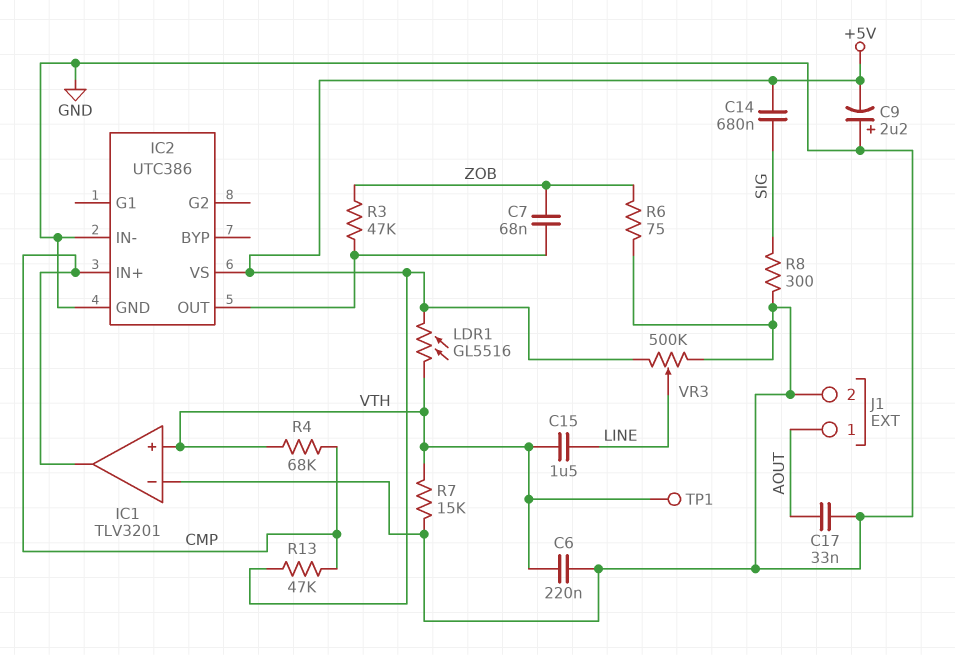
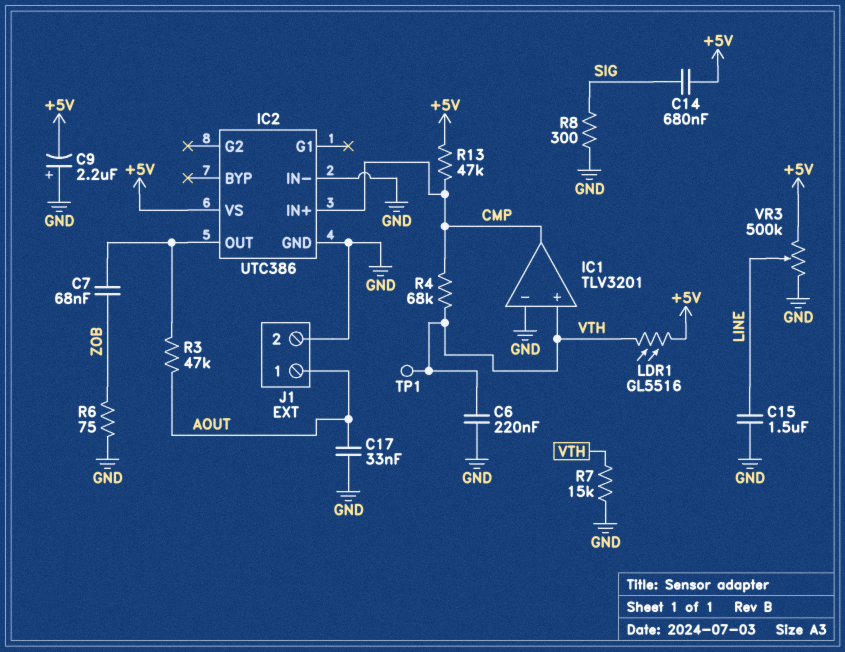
C15: 1.5uF (LINE, VTH) -> 1.5uF (GND, LINE)
R3: 47k (IC2/OUT, ZOB) -> 47k (AOUT, IC2/OUT)

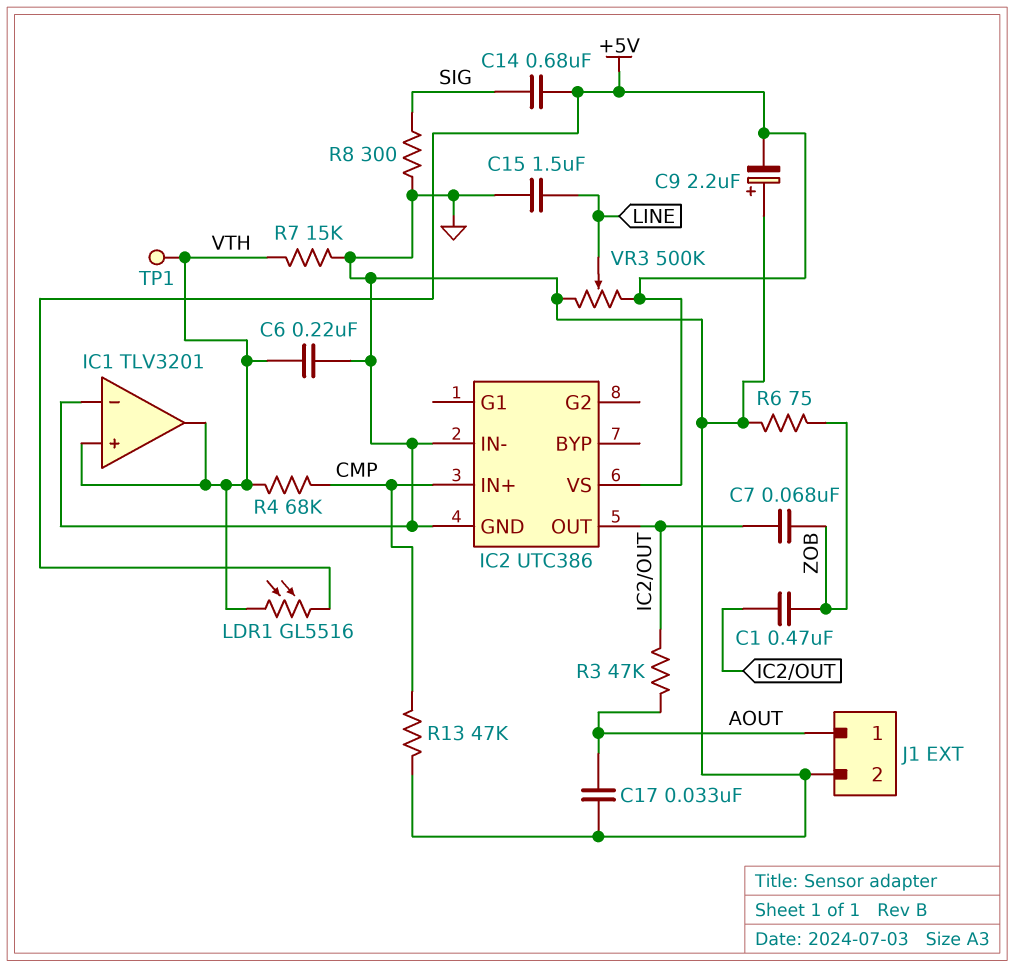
C1: none -> 470nF (IC2/OUT, ZOB)
IC1 pin out: CMP -> VTH
R13: 47k (+5V, CMP) -> 47k (CMP, GND)

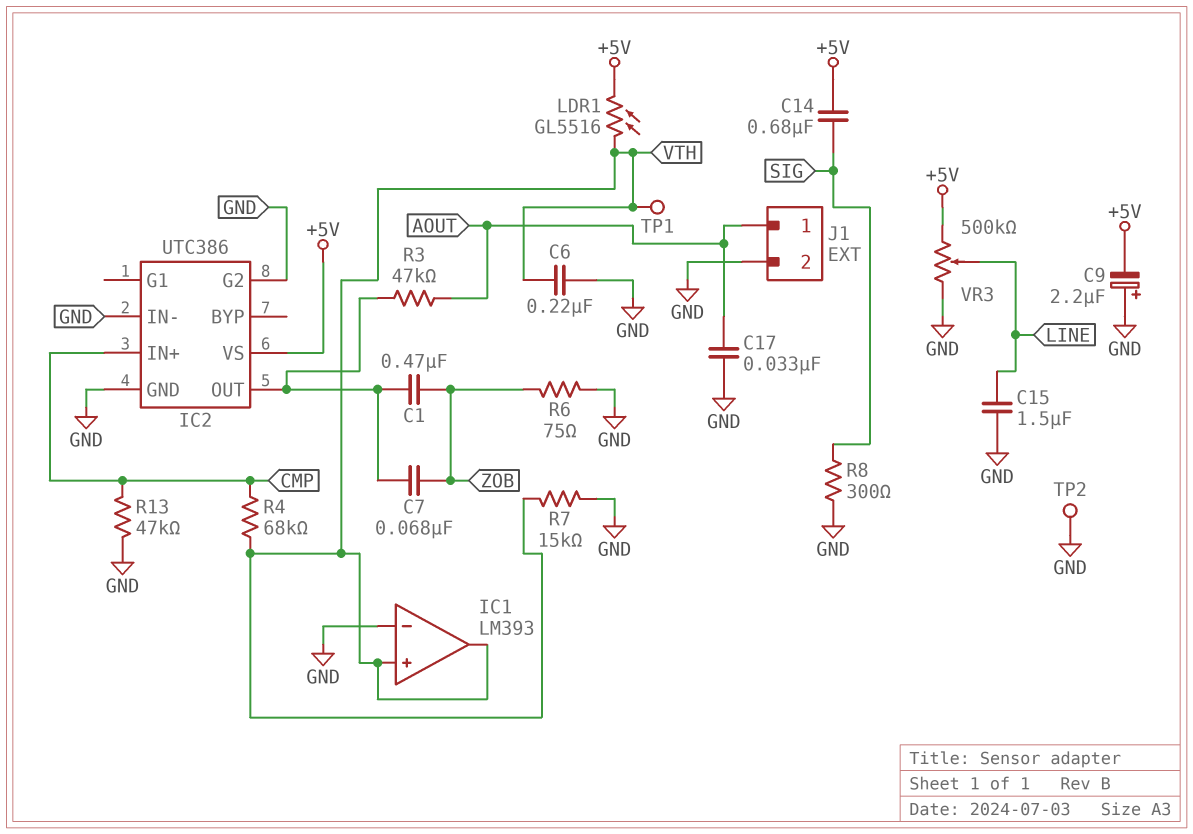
IC1: TLV3201 -> LM393
IC2 pin G2: none -> GND
TP2: none -> test point (GND)

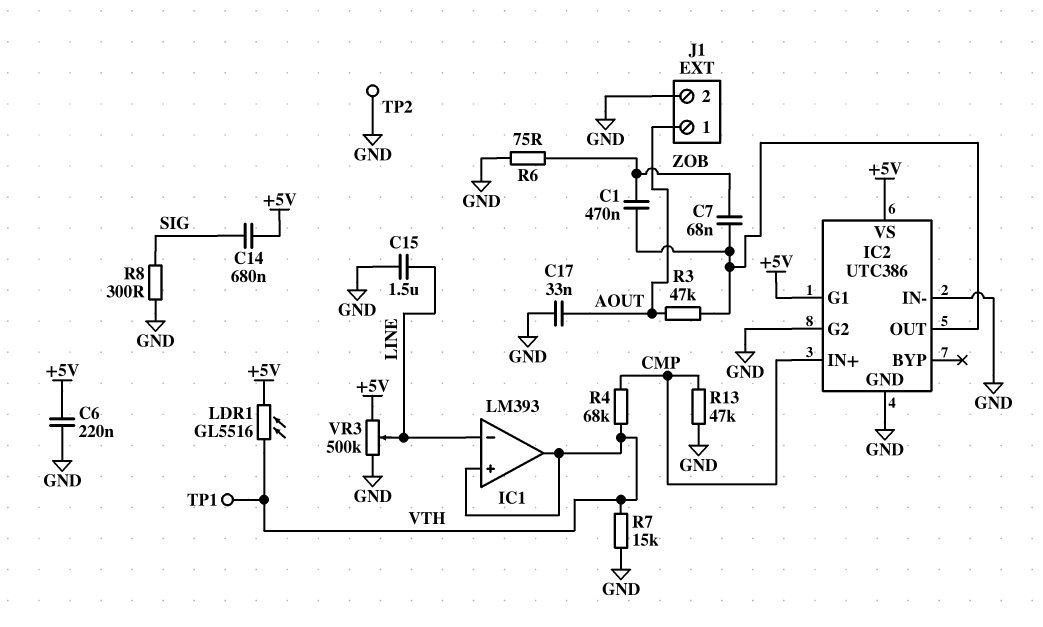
C6: 220nF (GND, VTH) -> 220nF (+5V, GND)
C9: 2.2uF (plus GND, minus +5V) -> none
IC1 pin in-: GND -> LINE
IC2 pin G1: none -> +5V

